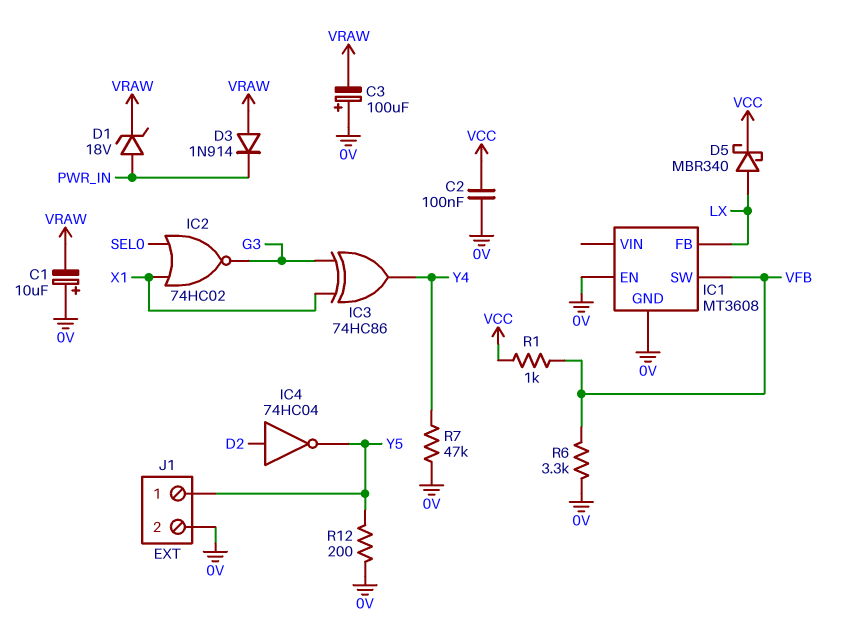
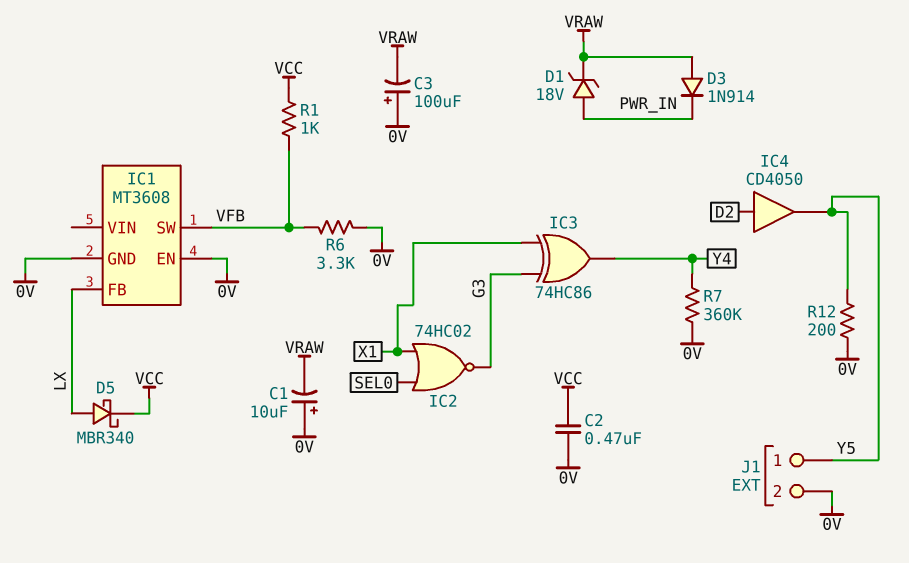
C2: 100nF (0V, VCC) -> 470nF (0V, VCC)
IC4: NOT 74HC04 (in D2, out Y5) -> buffer CD4050 (in D2, out Y5)
R7: 47k (0V, Y4) -> 360k (0V, Y4)

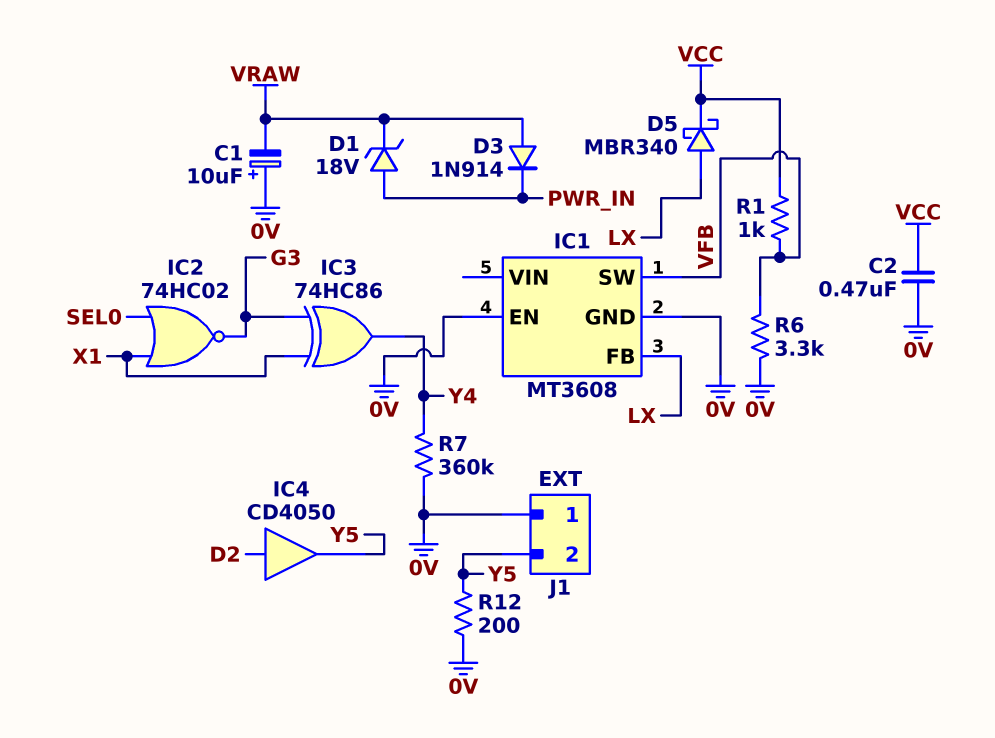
C3: 100uF (plus 0V, minus VRAW) -> none
J1 pin 1: Y5 -> 0V
J1 pin 2: 0V -> Y5

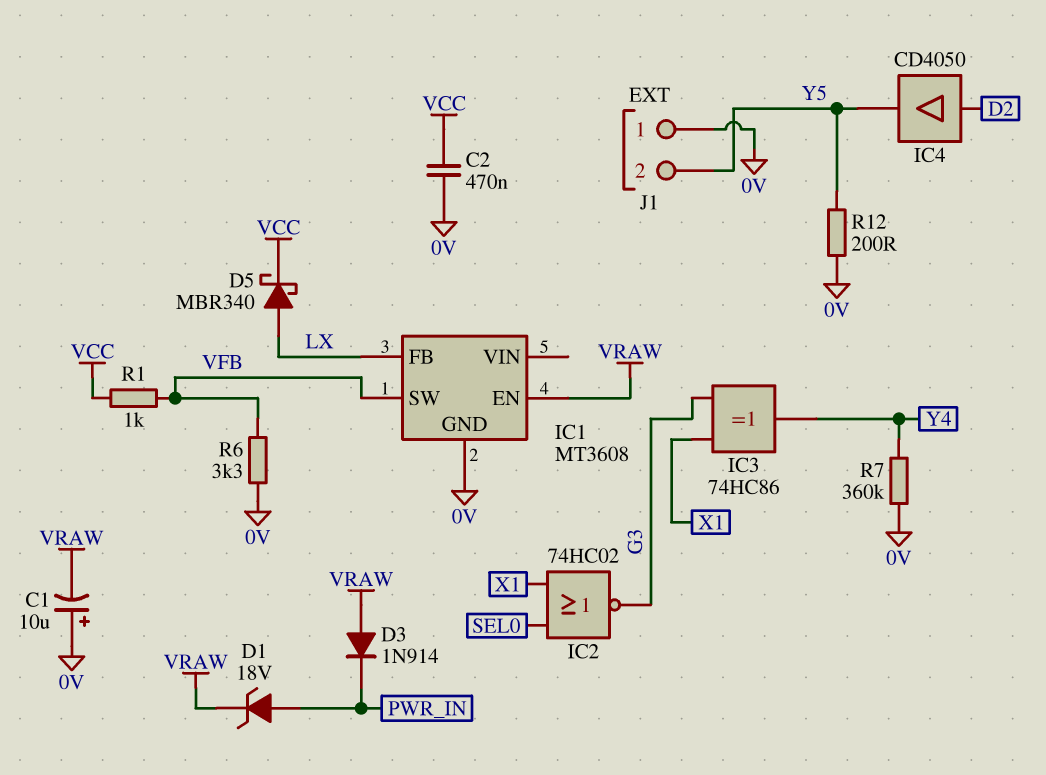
IC1 pin EN: 0V -> VRAW

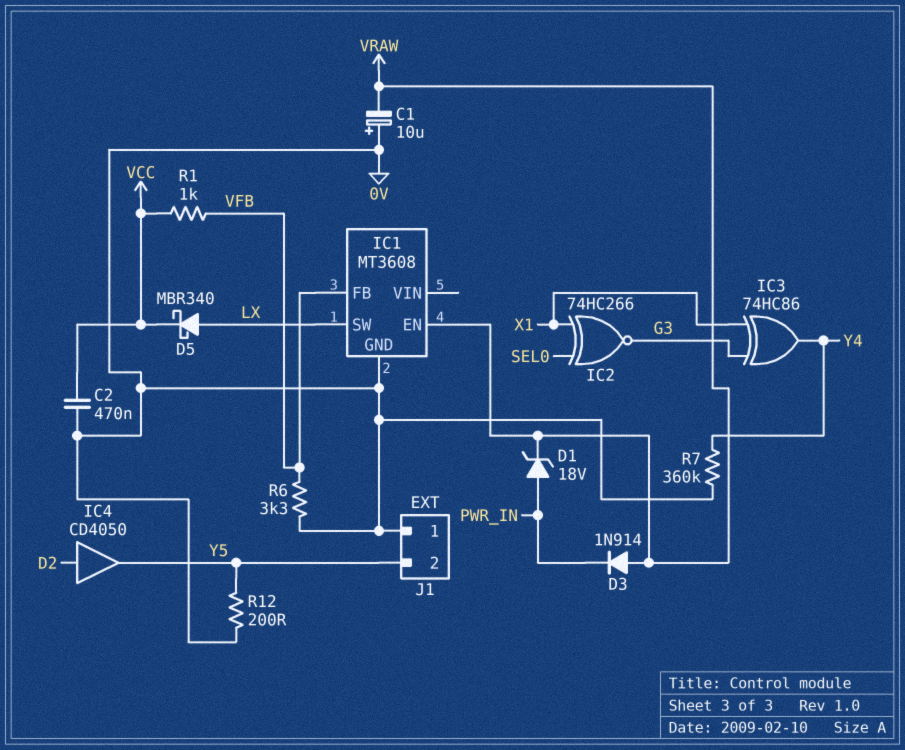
IC1 pin FB: LX -> VFB
IC1 pin SW: VFB -> LX
IC2: NOR 74HC02 (in SEL0, in X1, out G3) -> XNOR 74HC266 (in SEL0, in X1, out G3)

